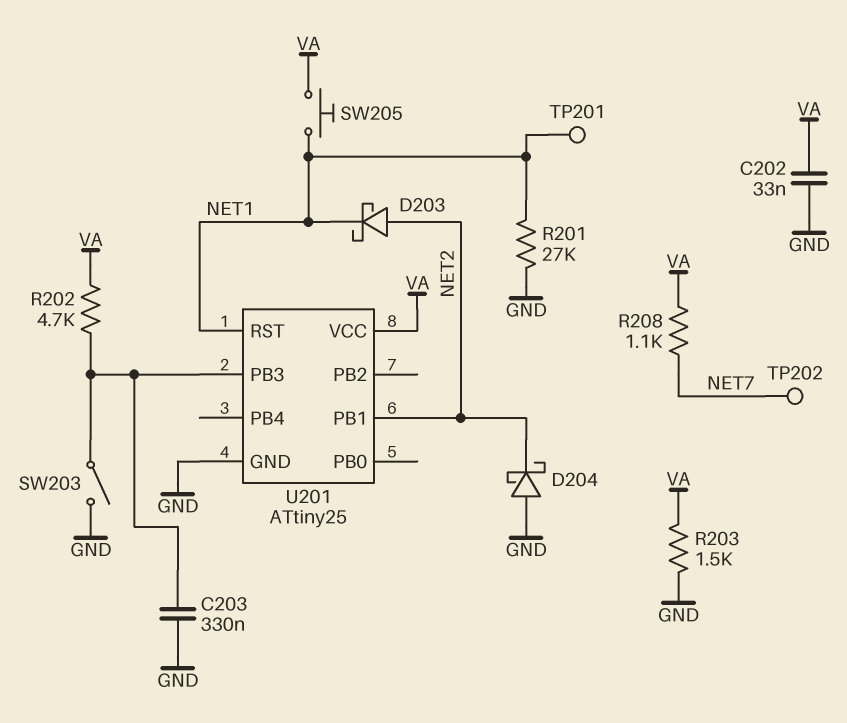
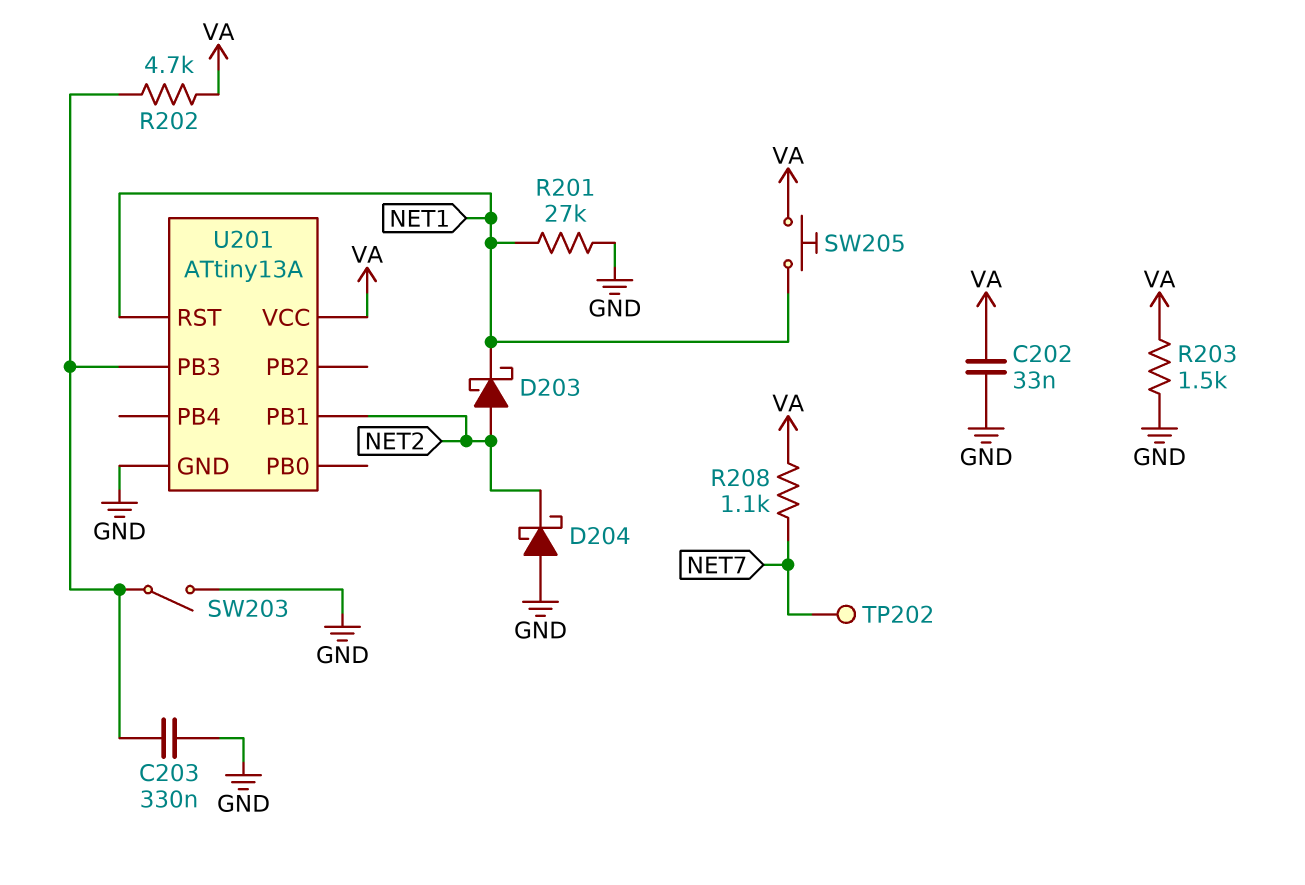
TP201: test point (NET1) -> none
U201: ATtiny25 -> ATtiny13A

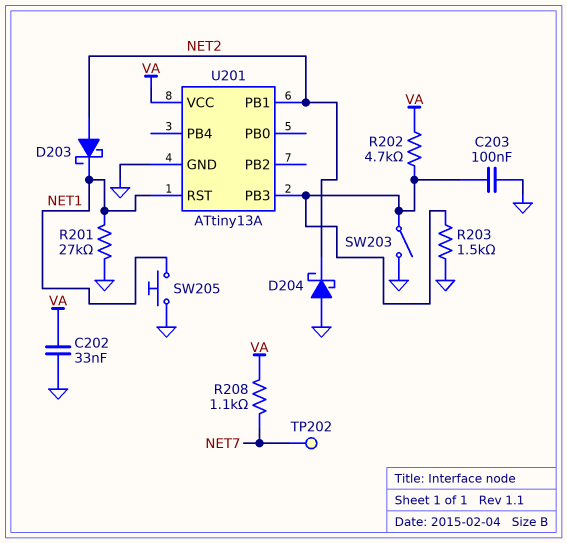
C203: 330nF (GND, U201/PB3) -> 100nF (GND, U201/PB3)
R203: 1.5k (GND, VA) -> 1.5k (GND, U201/PB3)
SW205: button (NET1, VA) -> button (GND, NET1)

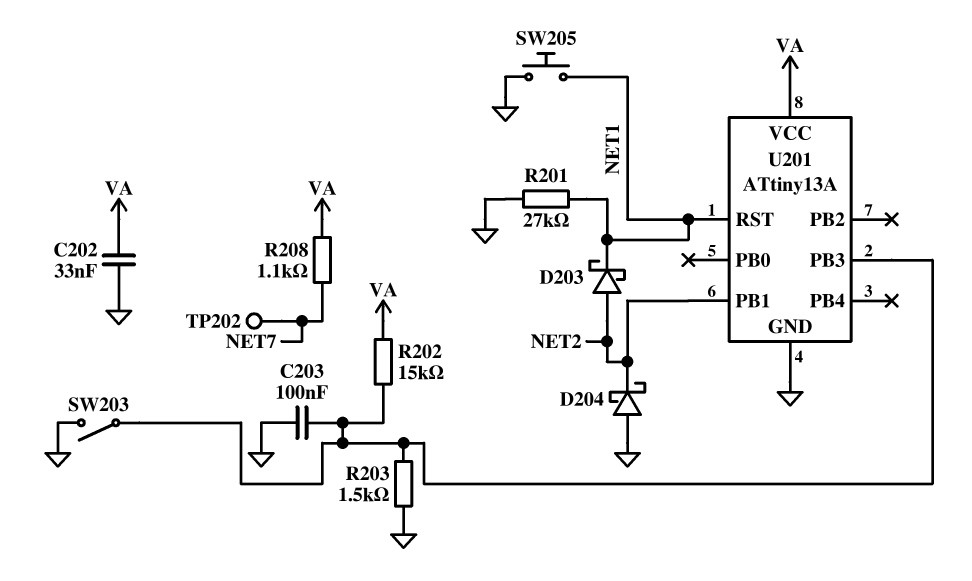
R202: 4.7k (U201/PB3, VA) -> 15k (U201/PB3, VA)

